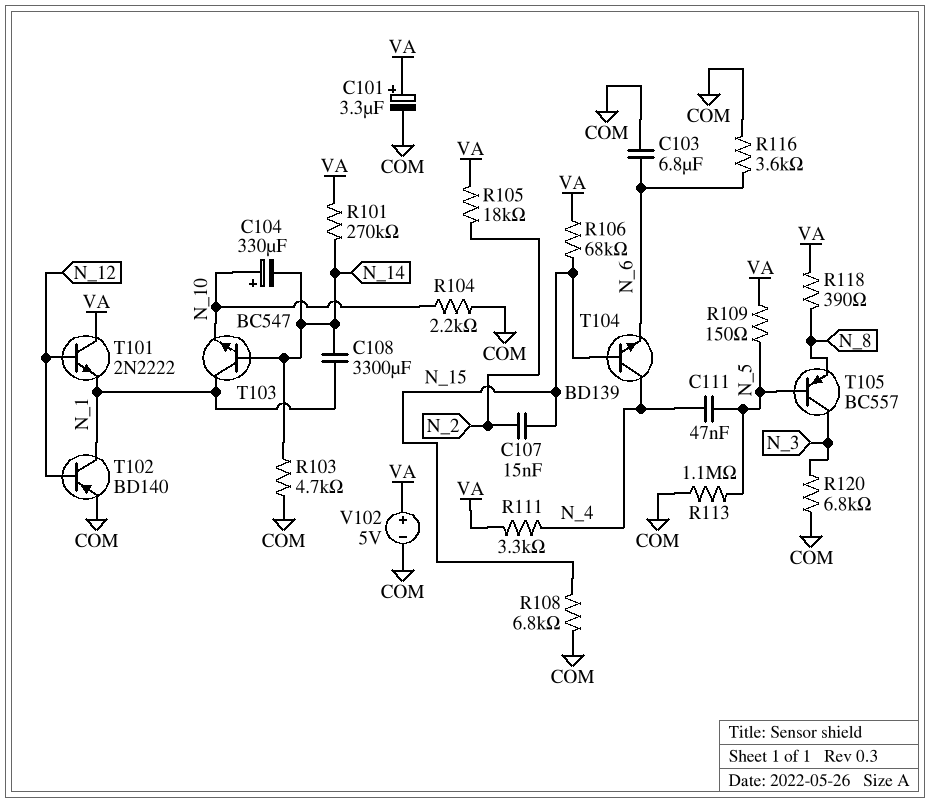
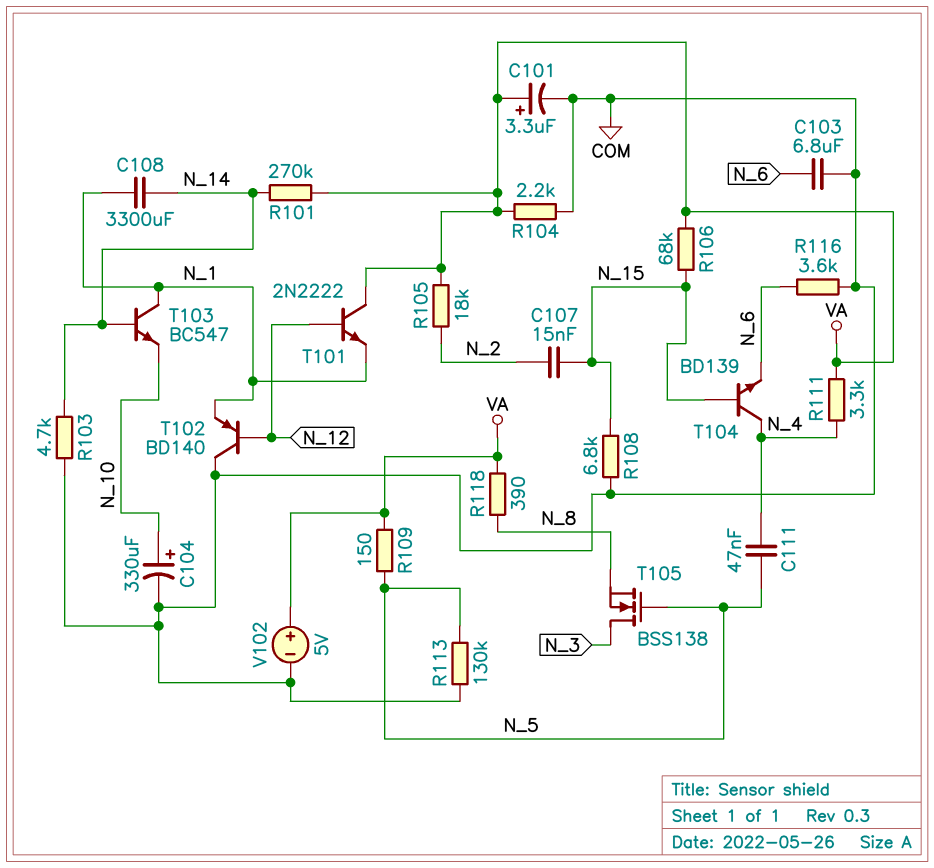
C104: 330uF (plus N_10, minus N_14) -> 330uF (plus N_10, minus COM)
R104: 2.2k (COM, N_10) -> 2.2k (COM, VA)
R113: 1.1M (COM, N_5) -> 130k (COM, N_5)
R120: 6.8k (COM, N_3) -> none
T102: PNP BD140 (B N_12, C N_1, E COM) -> PNP BD140 (B N_12, C COM, E N_1)
T105: PNP BC557 (B N_5, C N_3, E N_8) -> NMOS BSS138 (G N_5, D N_3, S N_8)

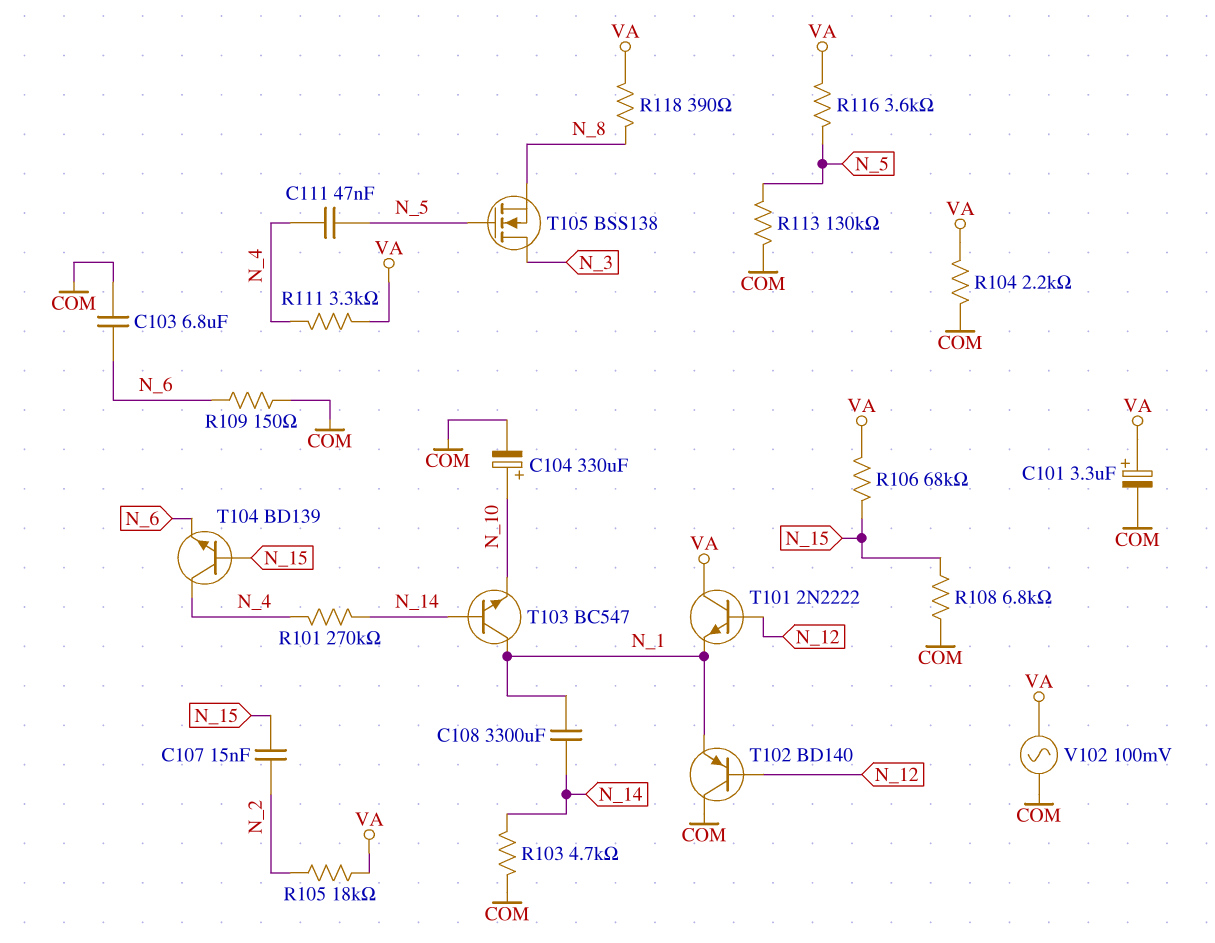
R101: 270k (N_14, VA) -> 270k (N_4, N_14)
R109: 150 (N_5, VA) -> 150 (COM, N_6)
R116: 3.6k (COM, N_6) -> 3.6k (N_5, VA)
V102: 5V (plus VA, minus COM) -> AC 100mV (COM, VA)

